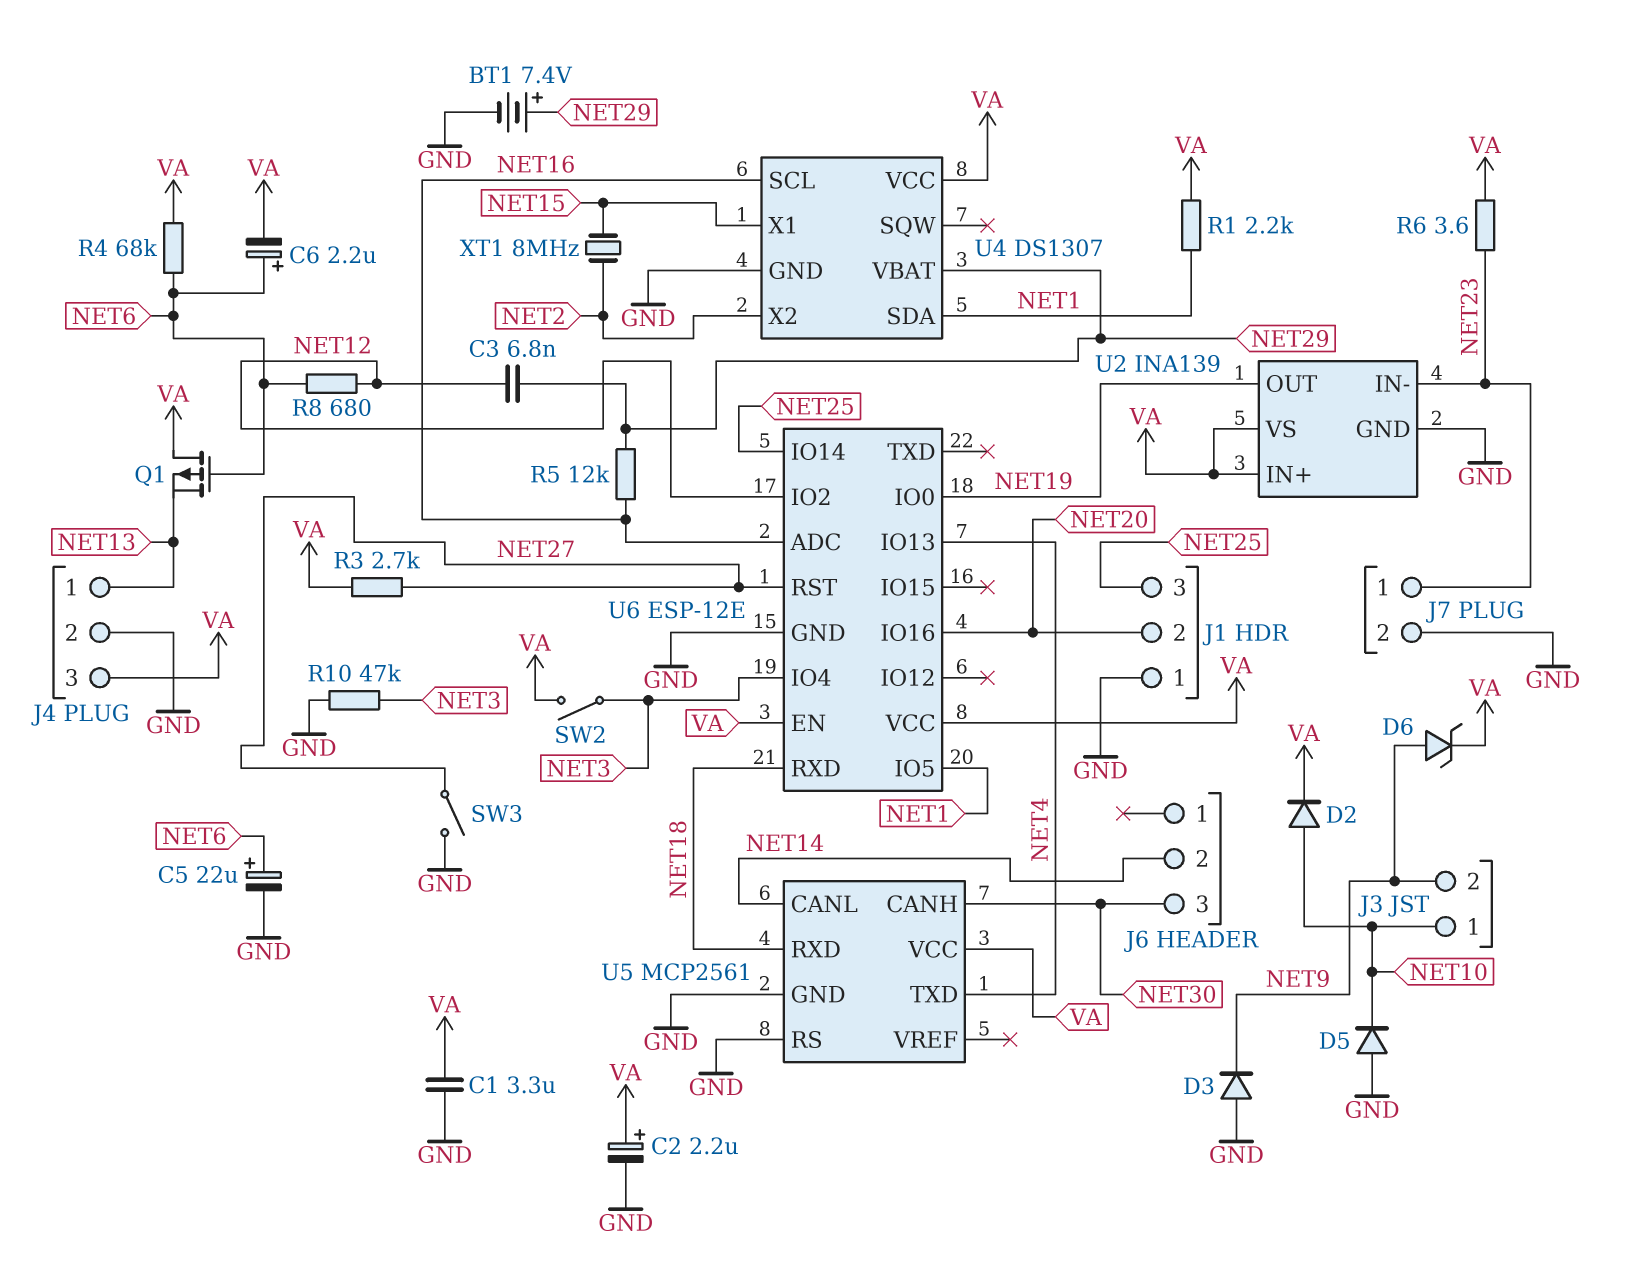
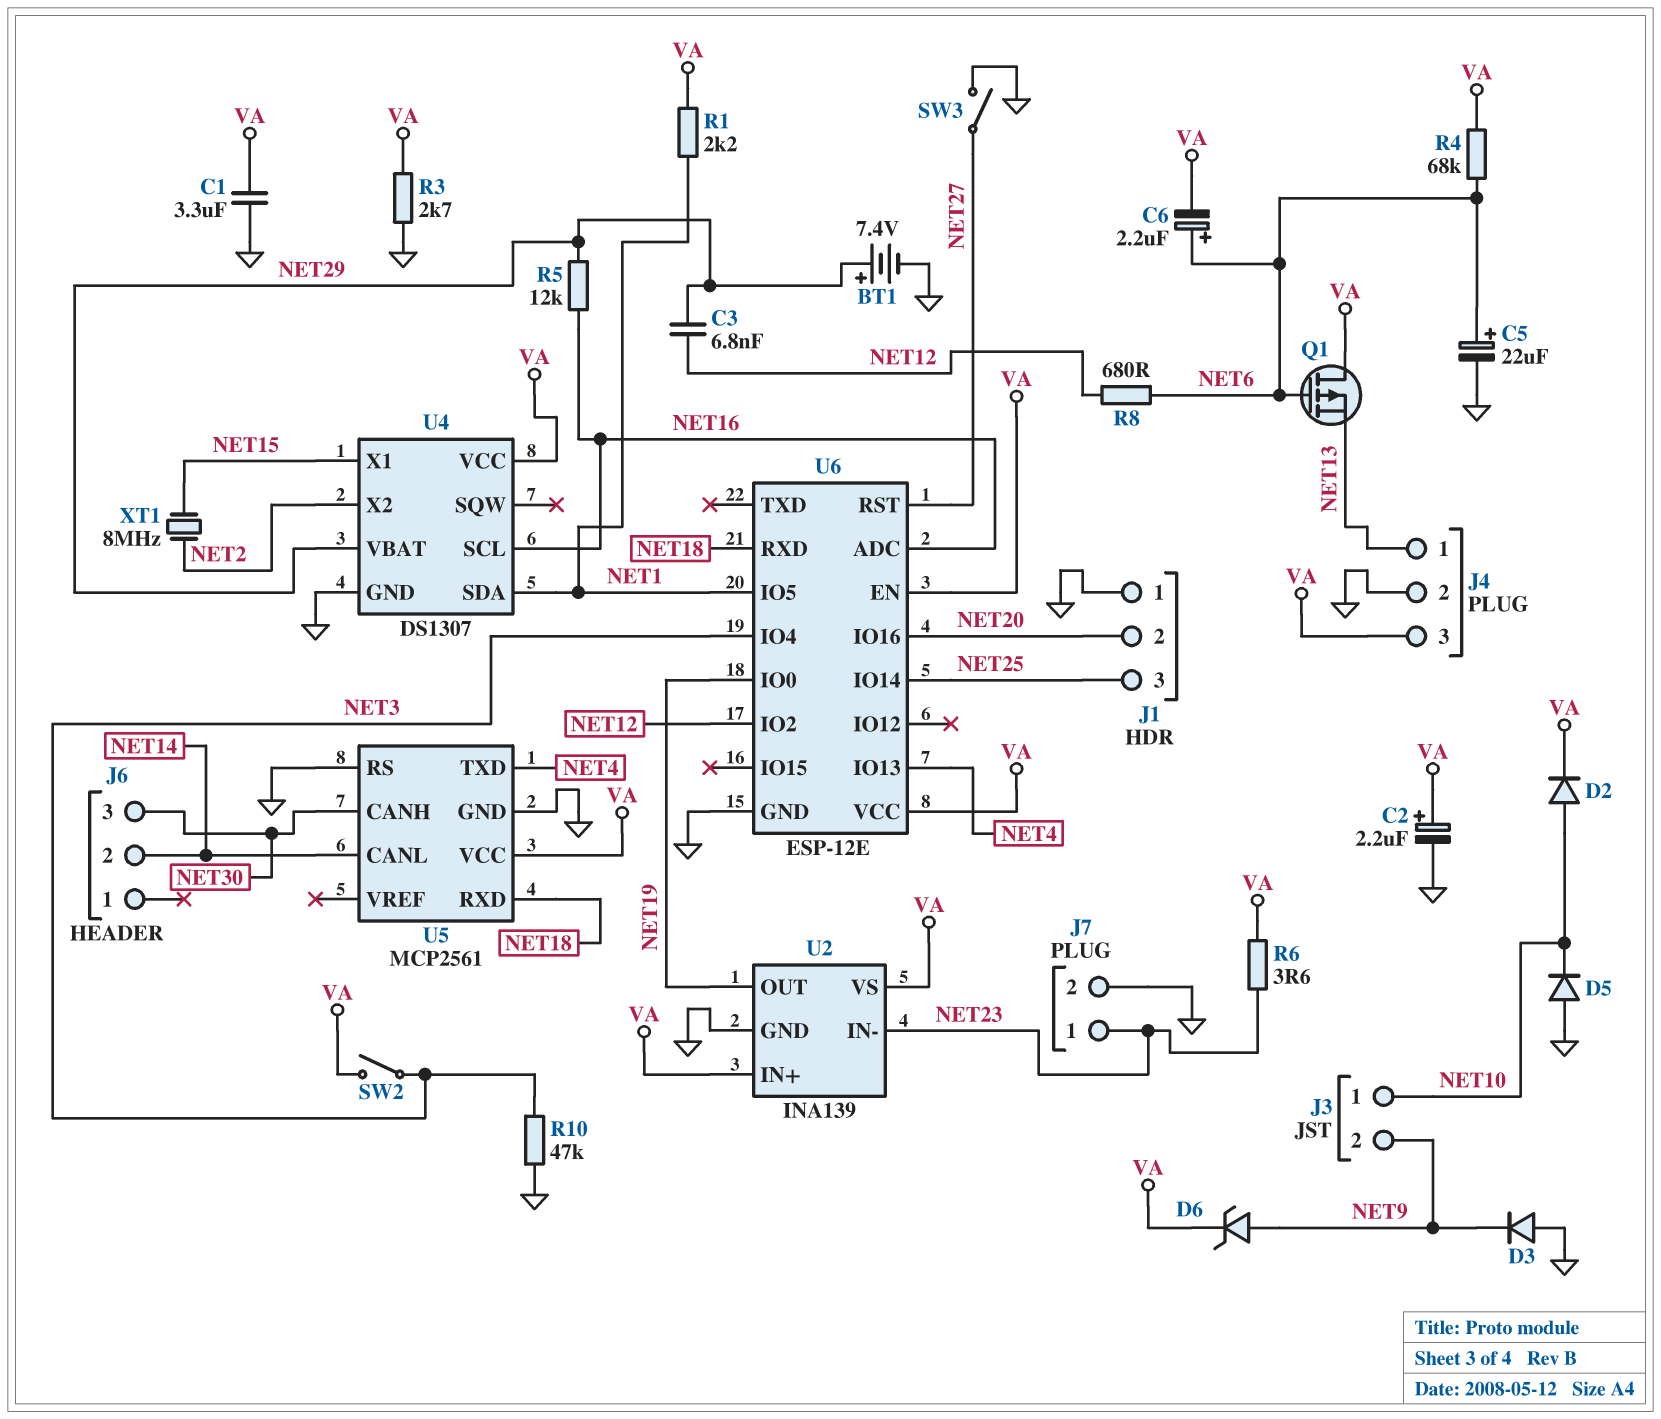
R3: 2.7k (NET27, VA) -> 2.7k (GND, VA)

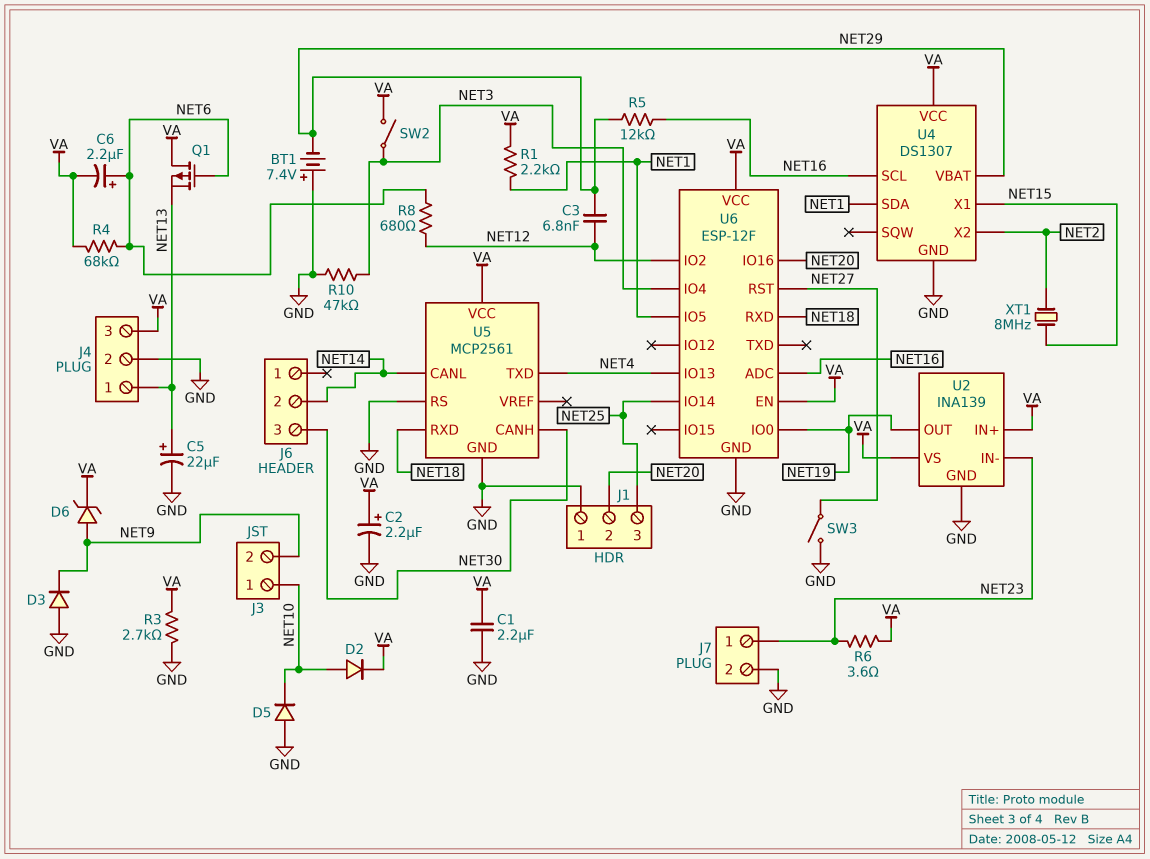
BT1: 7.4V (plus NET29, minus GND) -> 7.4V (plus GND, minus NET29)
C1: 3.3uF (GND, VA) -> 2.2uF (GND, VA)
C5: 22uF (plus NET6, minus GND) -> 22uF (plus NET13, minus GND)
U6: ESP-12E -> ESP-12F

